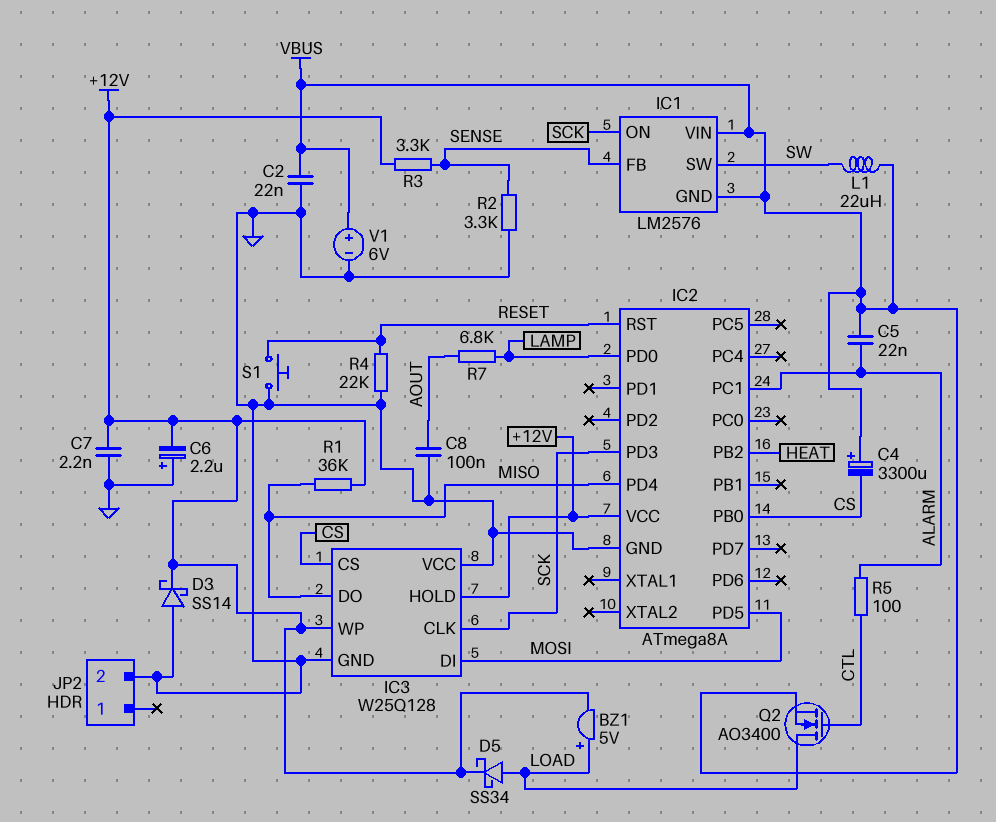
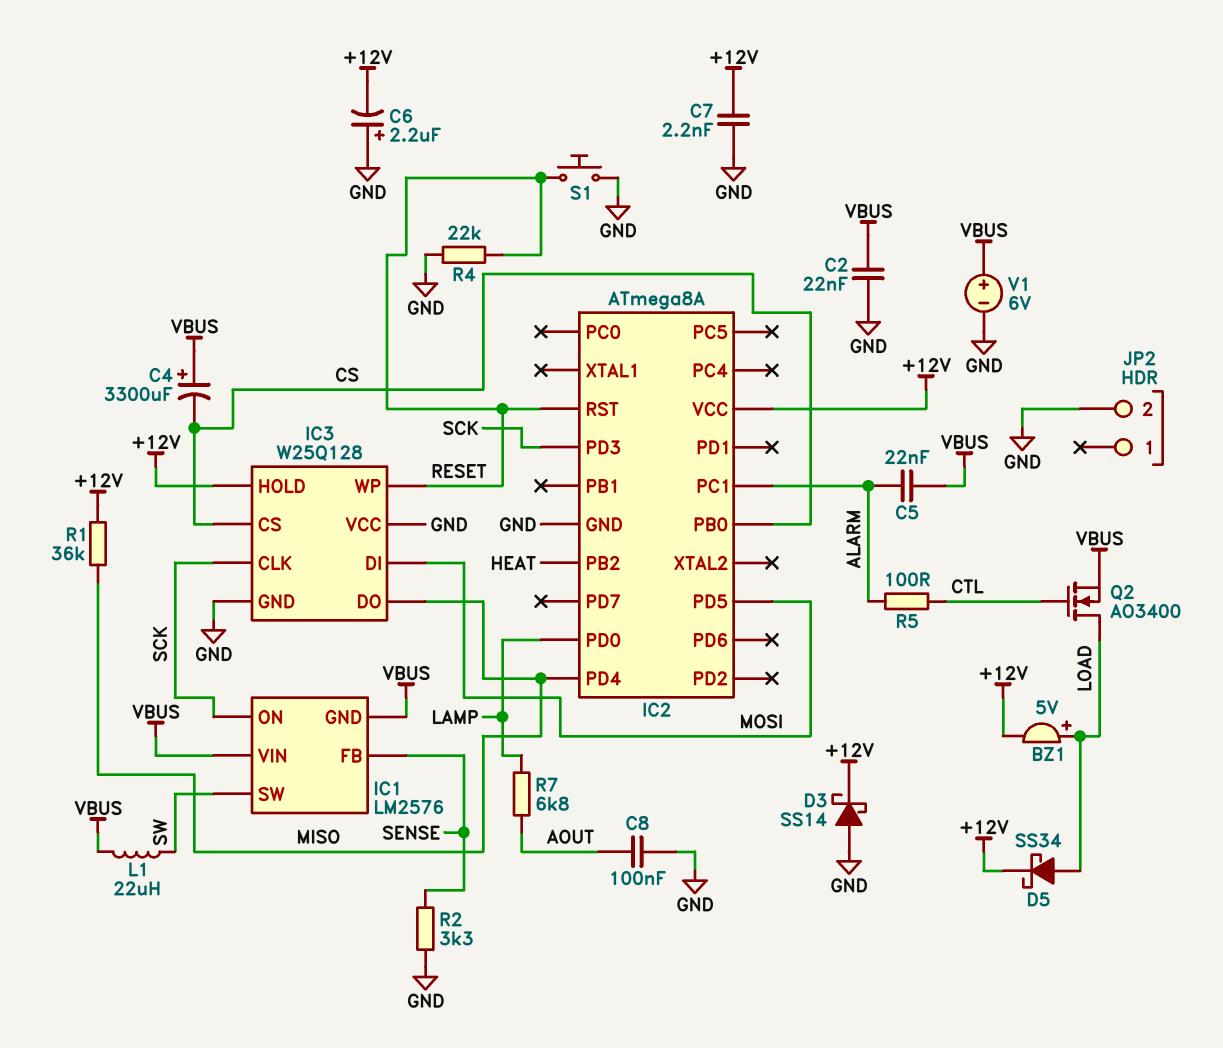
IC3 pin WP: +12V -> RESET
R3: 3.3k (+12V, SENSE) -> none

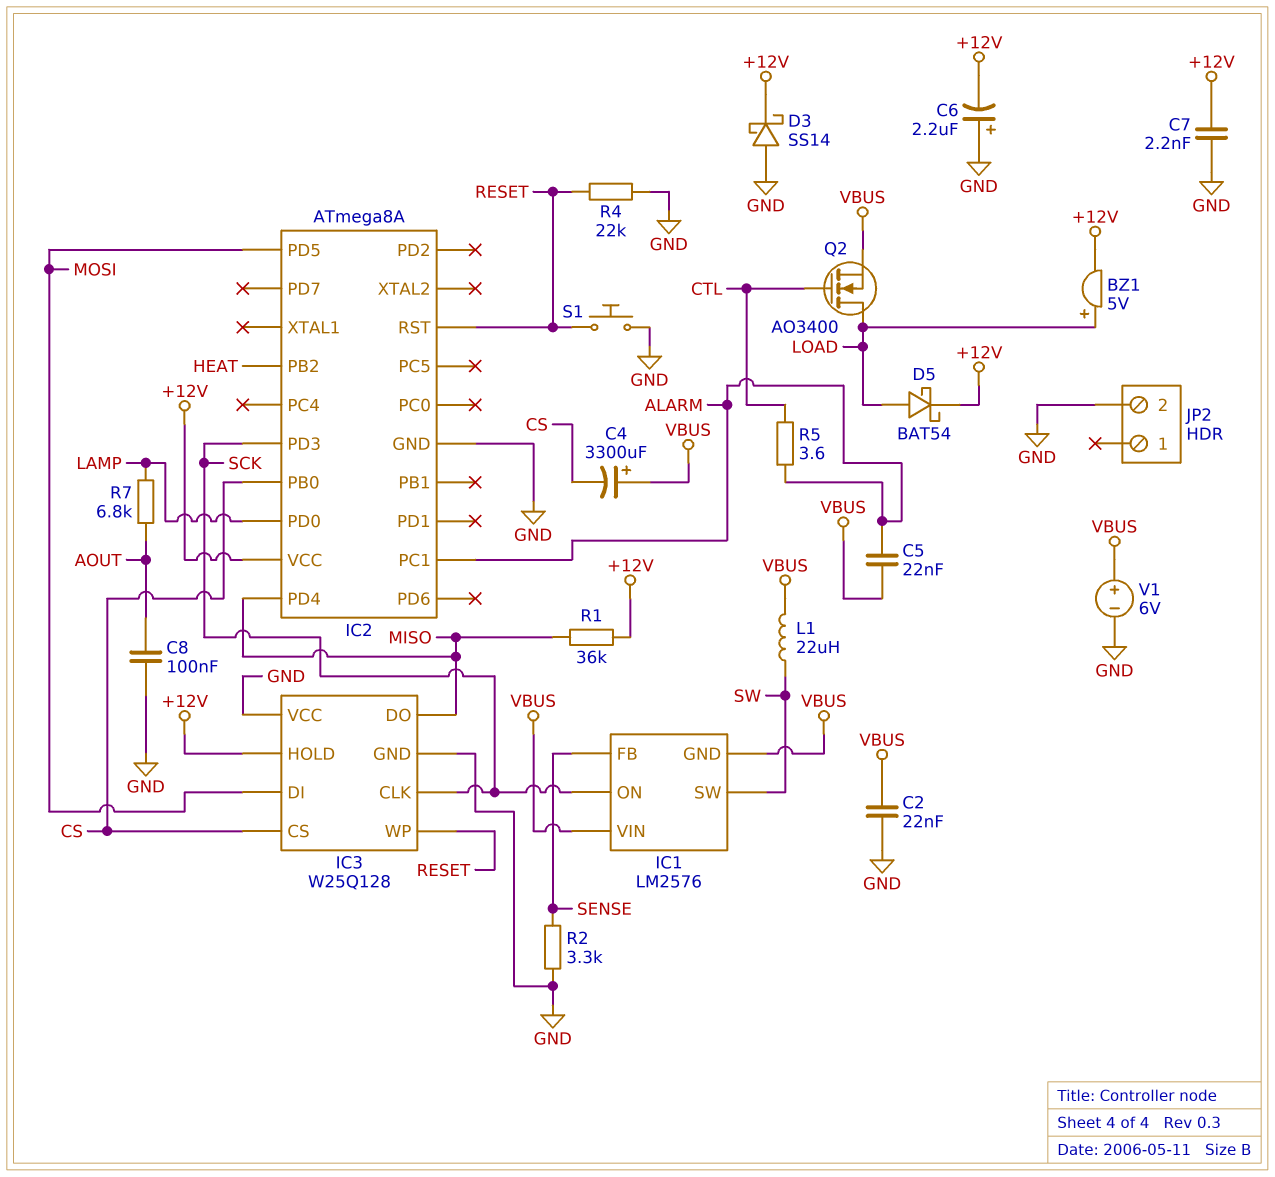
D5: schottky SS34 (A LOAD, K +12V) -> schottky BAT54 (A LOAD, K +12V)
R5: 100 (ALARM, CTL) -> 3.6 (ALARM, CTL)

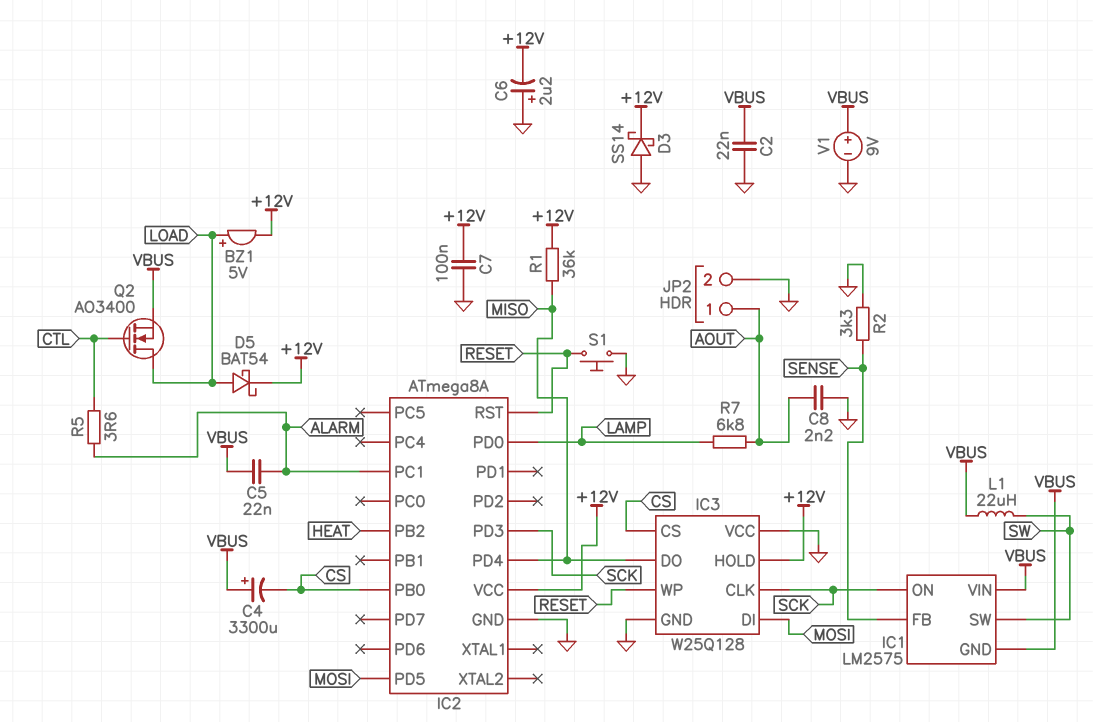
C7: 2.2nF (+12V, GND) -> 100nF (+12V, GND)
C8: 100nF (AOUT, GND) -> 2.2nF (AOUT, GND)
IC1: LM2576 -> LM2575
JP2 pin 1: none -> AOUT
R4: 22k (GND, RESET) -> none
V1: 6V (plus VBUS, minus GND) -> 9V (plus VBUS, minus GND)

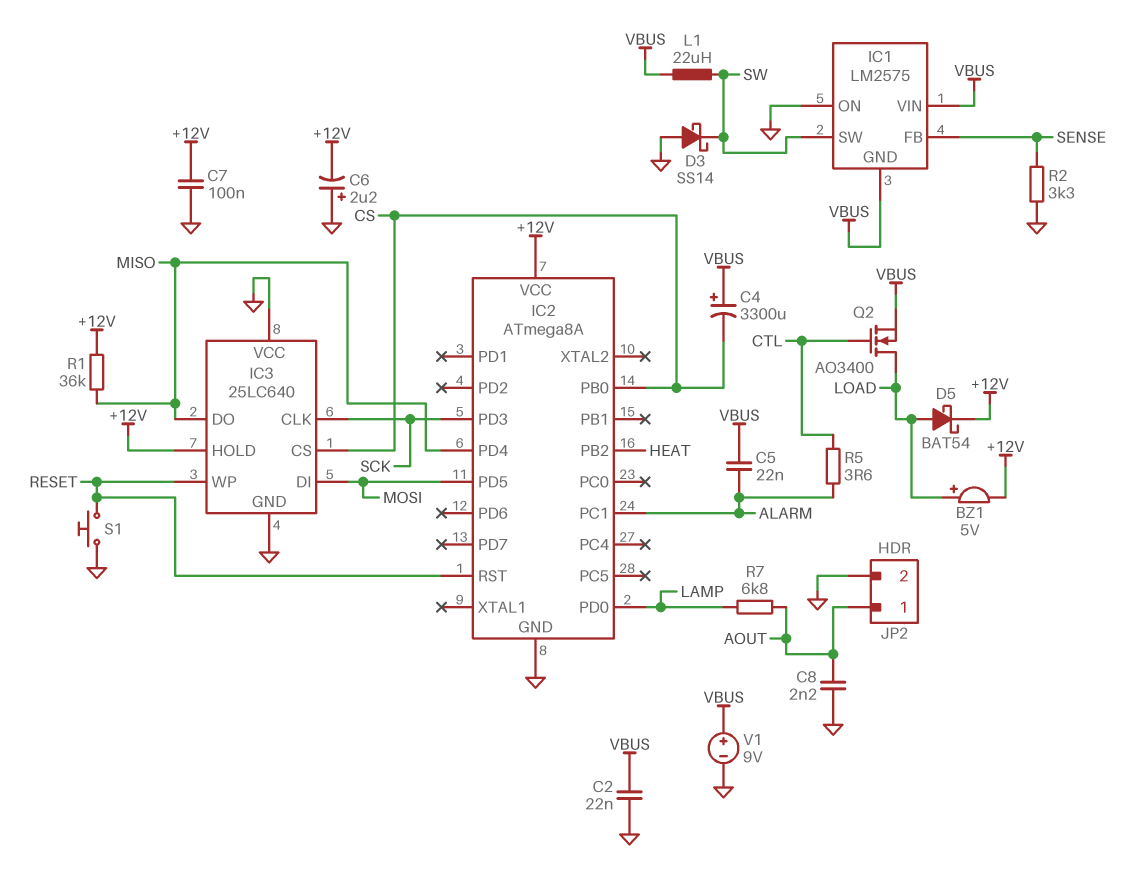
D3: schottky SS14 (A GND, K +12V) -> schottky SS14 (A GND, K SW)
IC1 pin ON: SCK -> GND
IC3: W25Q128 -> 25LC640

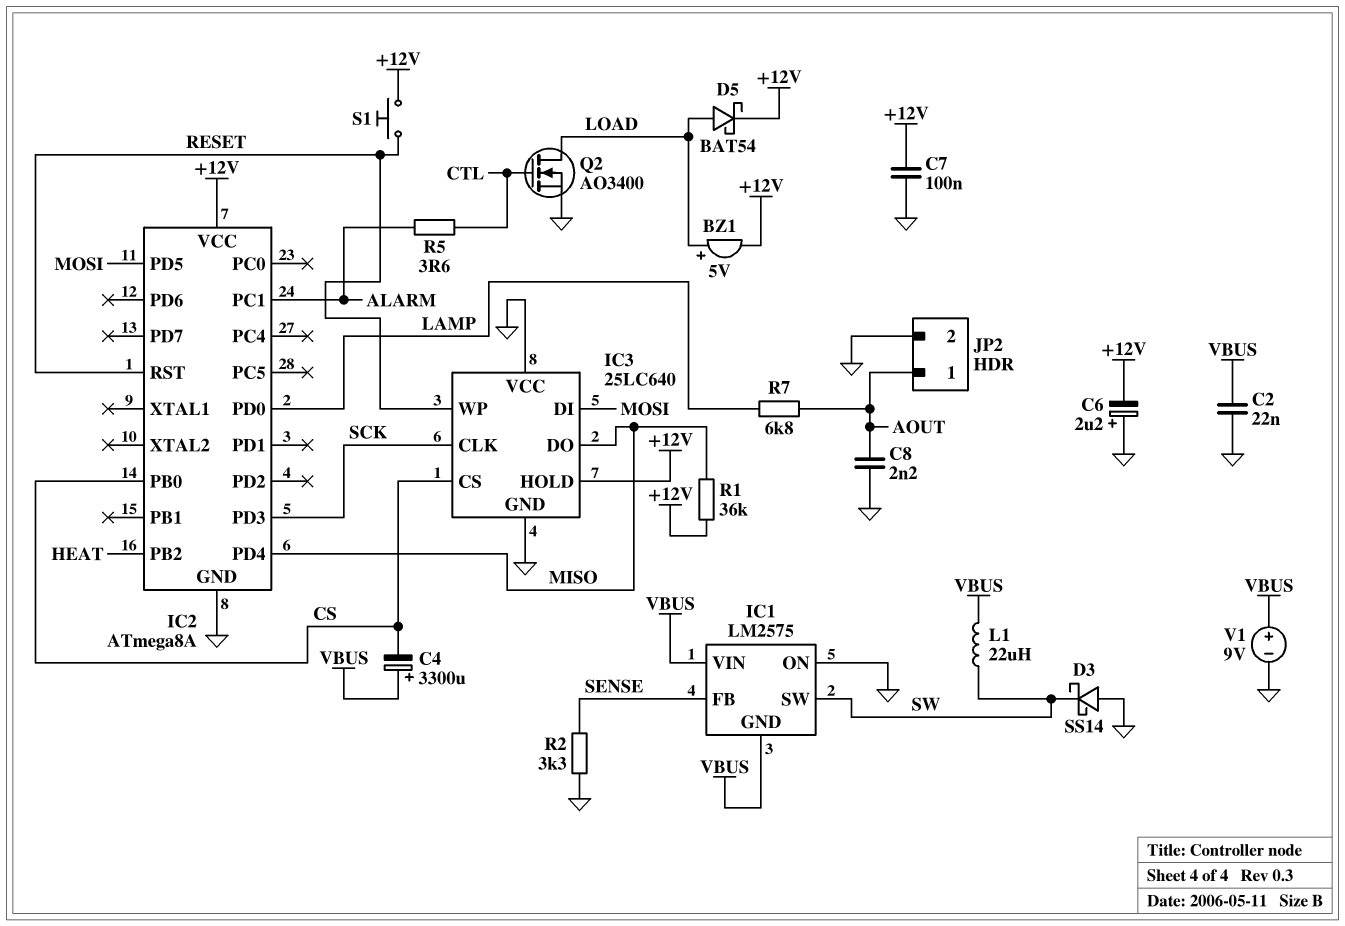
C5: 22nF (ALARM, VBUS) -> none
Q2: NMOS AO3400 (G CTL, D LOAD, S VBUS) -> NMOS AO3400 (G CTL, D LOAD, S GND)
S1: button (GND, RESET) -> button (+12V, RESET)

